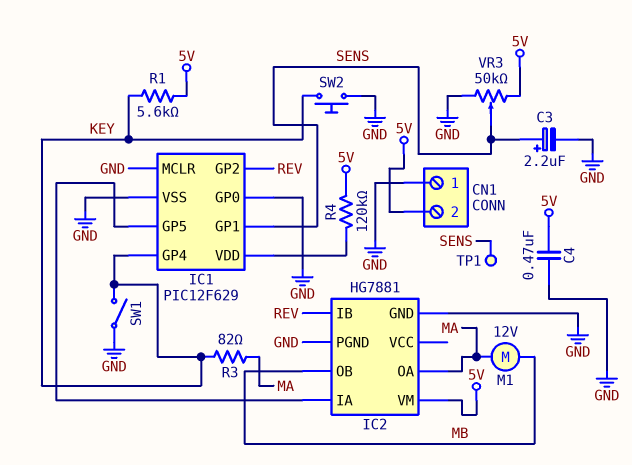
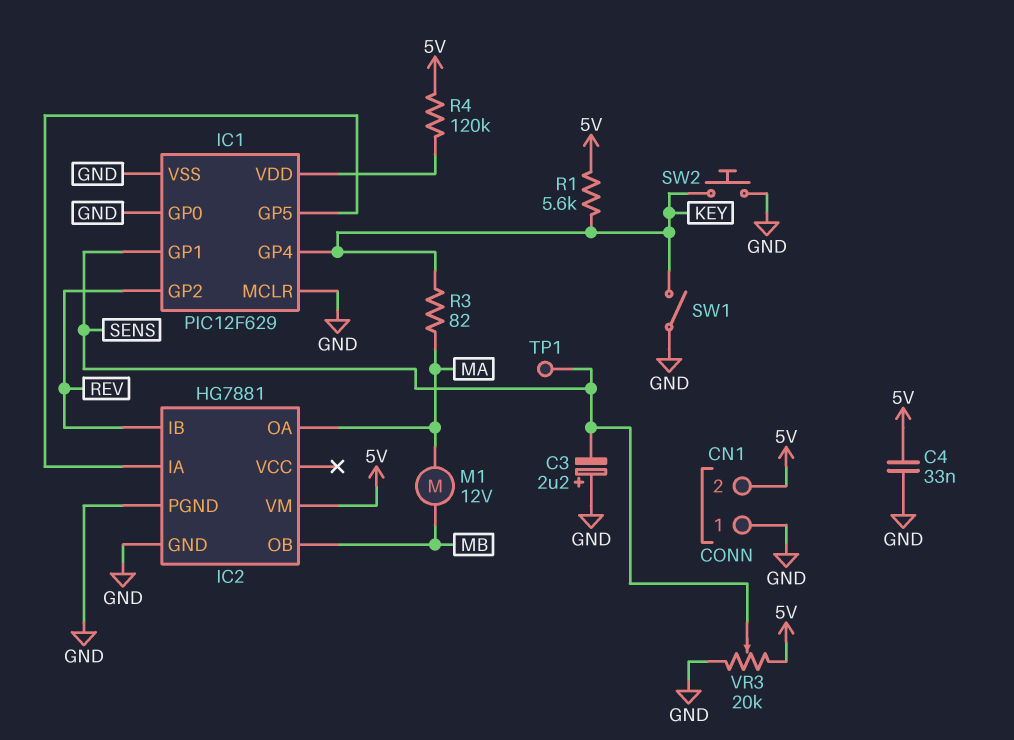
C3: 2.2uF (plus SENS, minus GND) -> 2.2uF (plus GND, minus SENS)
C4: 470nF (5V, GND) -> 33nF (5V, GND)
VR3: 50k (5V, GND, wiper SENS) -> 20k (5V, GND, wiper SENS)

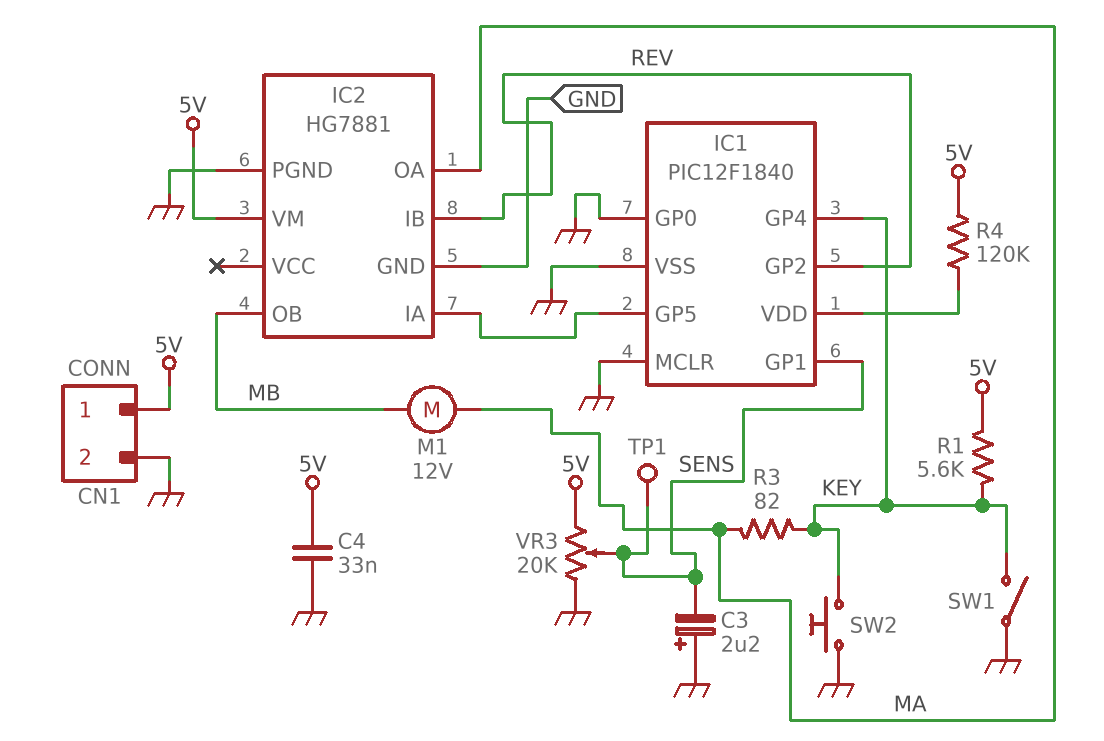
CN1 pin 1: GND -> 5V
CN1 pin 2: 5V -> GND
IC1: PIC12F629 -> PIC12F1840

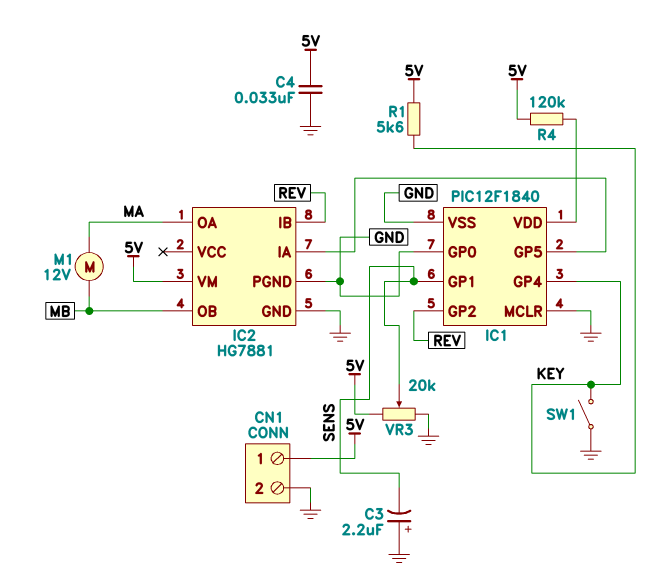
R3: 82 (KEY, MA) -> none
SW2: button (GND, KEY) -> none
TP1: test point (SENS) -> none

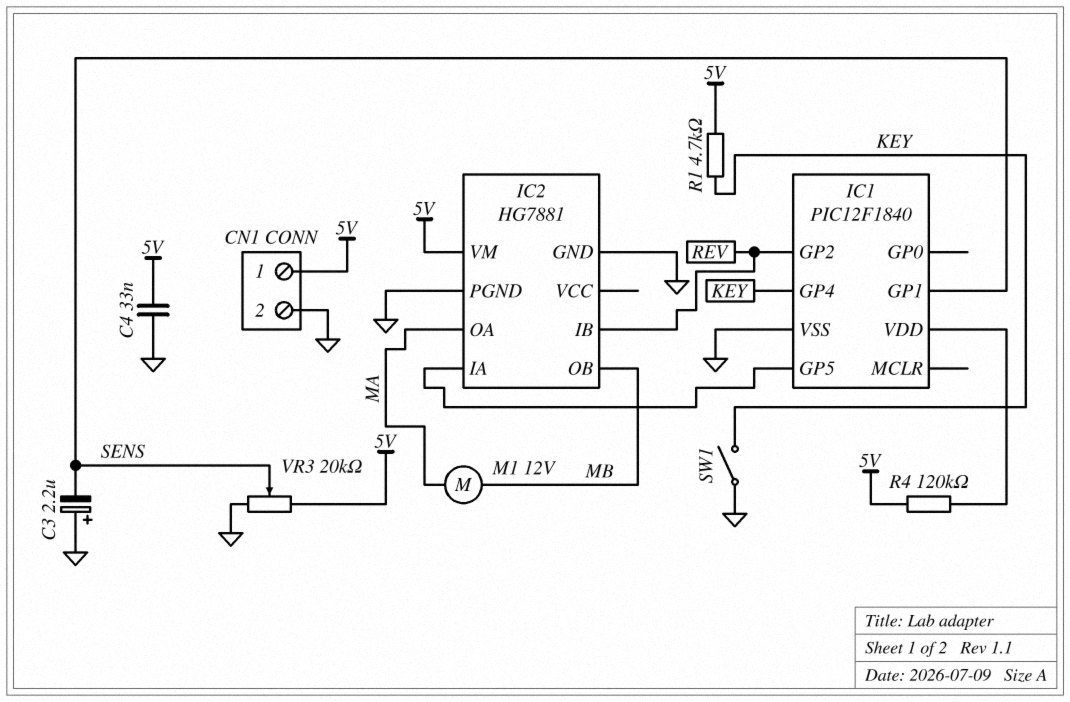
IC1 pin GP0: GND -> none
IC1 pin MCLR: GND -> none
R1: 5.6k (5V, KEY) -> 4.7k (5V, KEY)

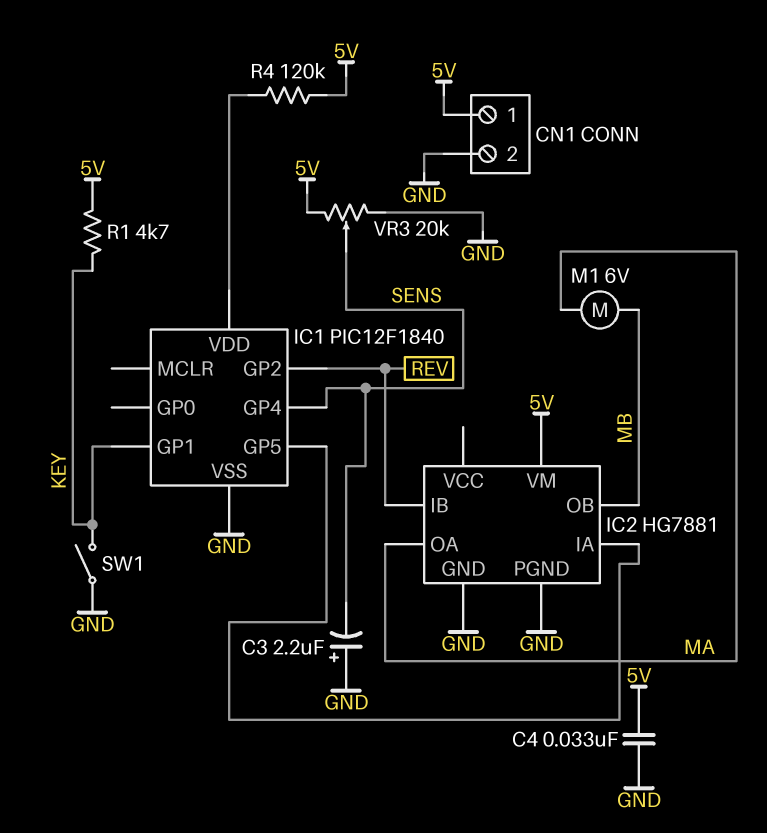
IC1 pin GP1: SENS -> KEY
IC1 pin GP4: KEY -> SENS
M1: motor 12V (MA, MB) -> motor 6V (MA, MB)

